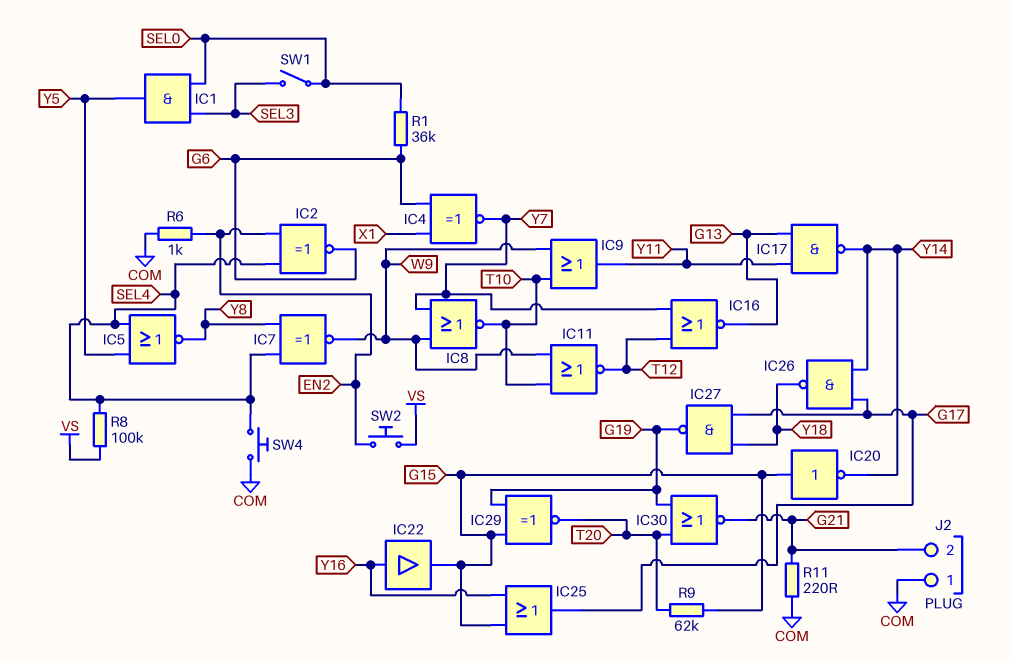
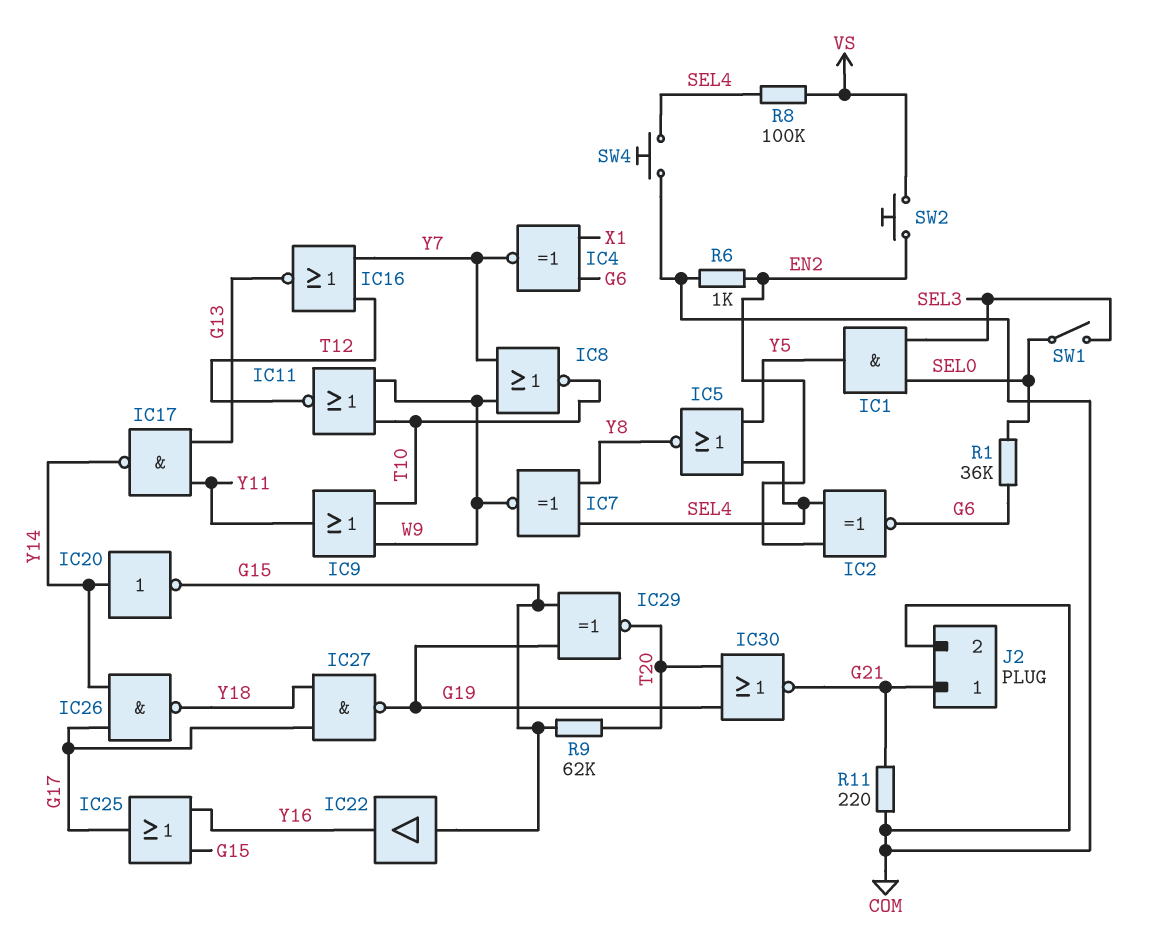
IC20: NOT (in G15, out Y14) -> NOT (in Y14, out G15)
IC22: buffer (in Y16, out G15) -> buffer (in G15, out Y16)
J2 pin 1: COM -> G21
J2 pin 2: G21 -> COM

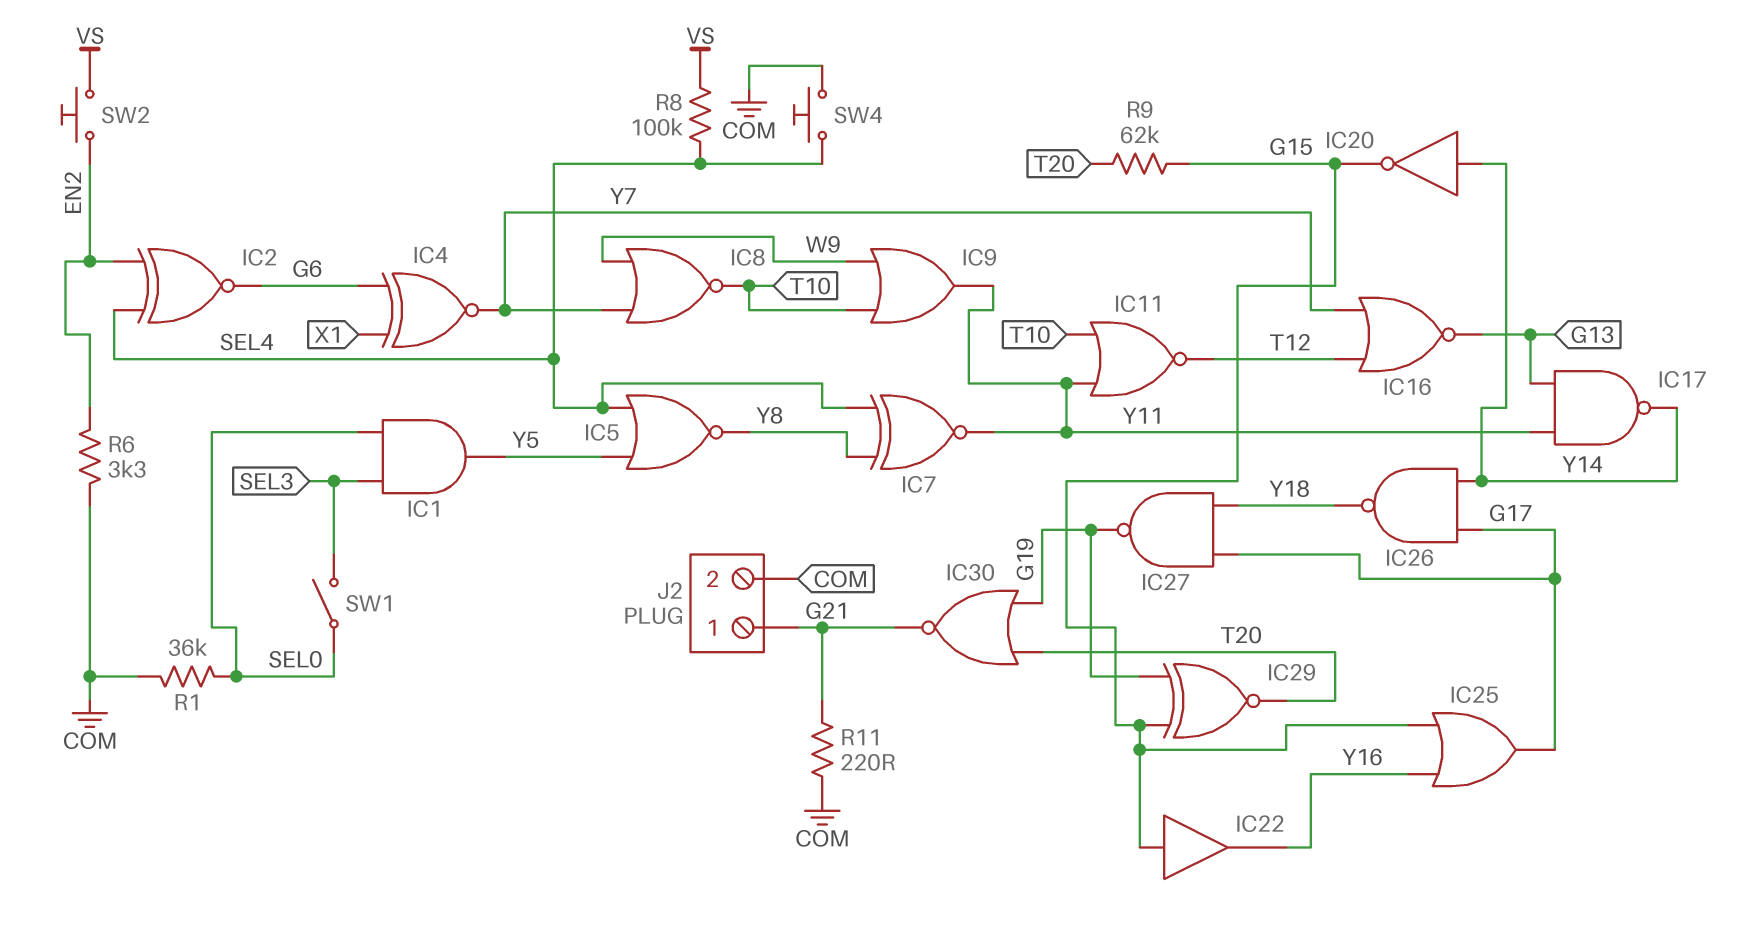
IC7: XNOR (in SEL4, in Y8, out W9) -> XNOR (in SEL4, in Y8, out Y11)
IC11: NOR (in T10, in W9, out T12) -> NOR (in T10, in Y11, out T12)
R1: 36k (G6, SEL0) -> 36k (COM, SEL0)
R6: 1k (COM, EN2) -> 3.3k (COM, EN2)

